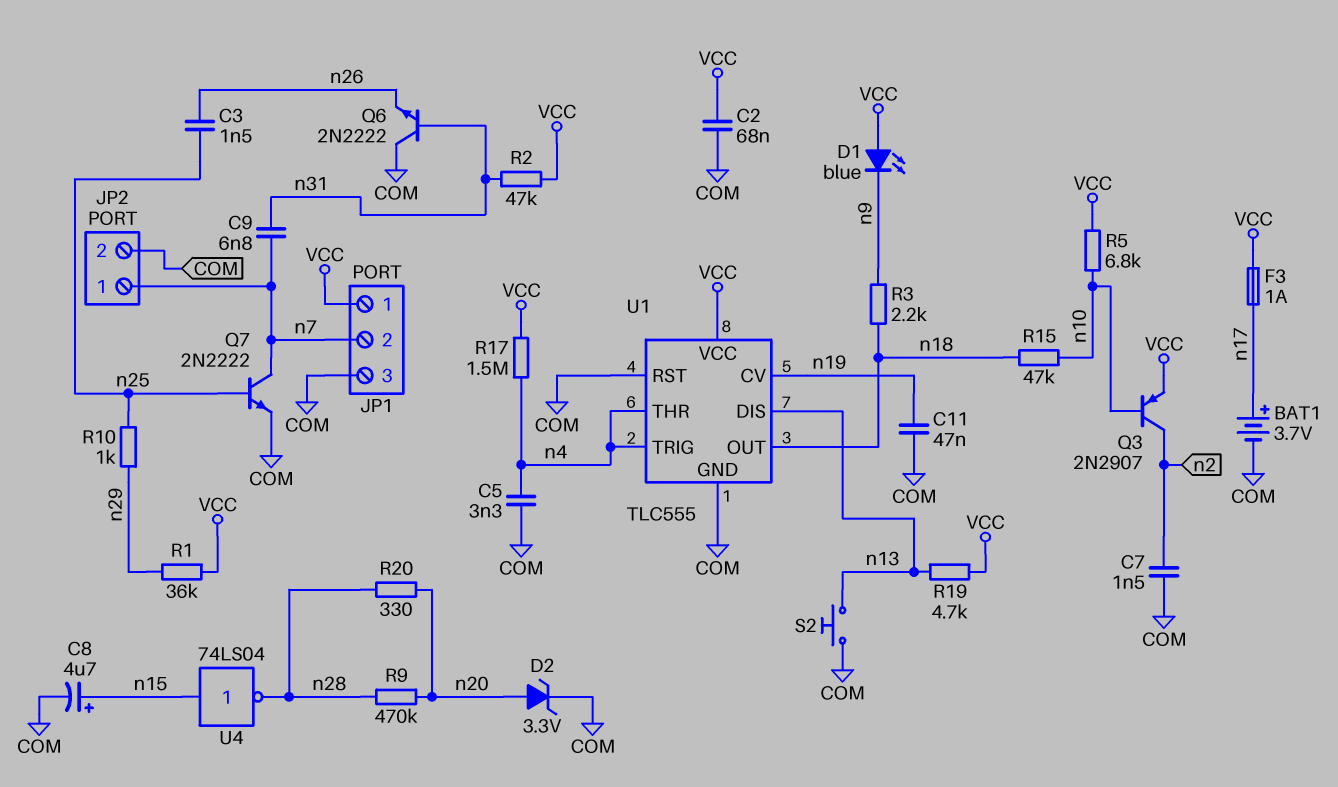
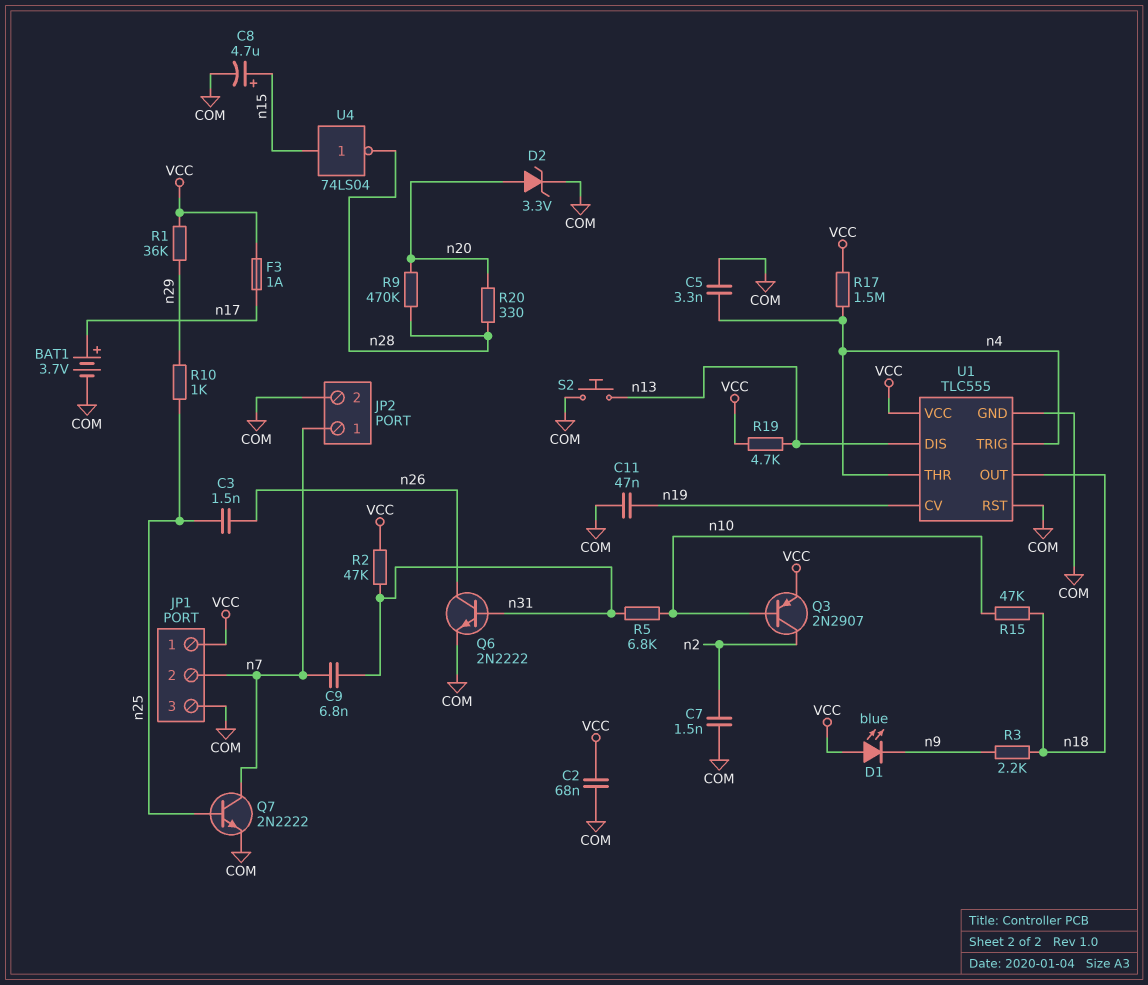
Q6: NPN 2N2222 (B n31, C COM, E n26) -> NPN 2N2222 (B n31, C n26, E COM)
R5: 6.8k (VCC, n10) -> 6.8k (n10, n31)

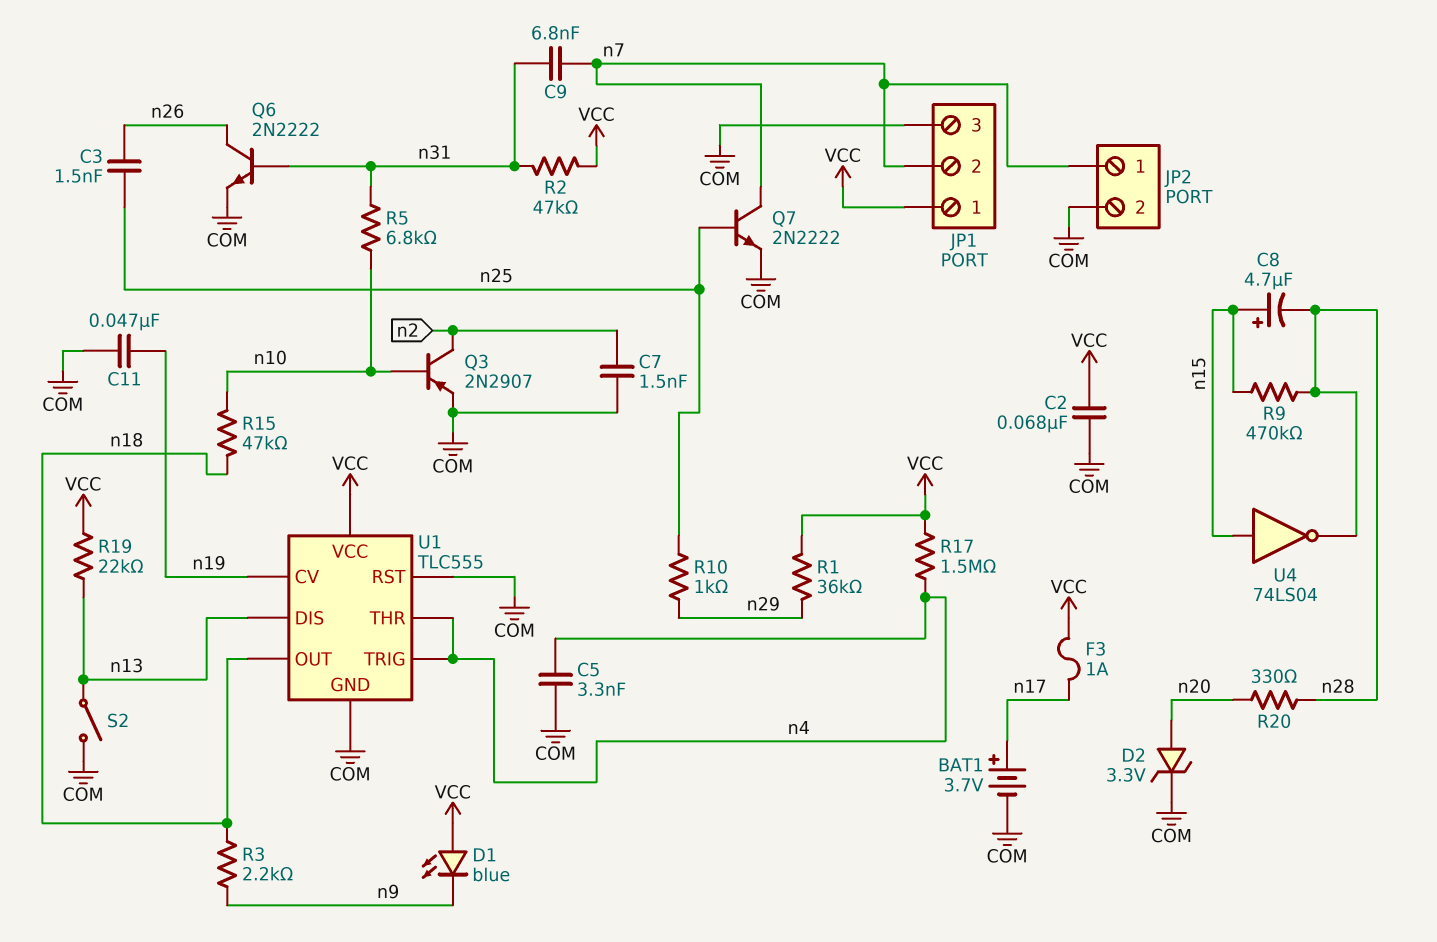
C8: 4.7uF (plus n15, minus COM) -> 4.7uF (plus n15, minus n28)
Q3: PNP 2N2907 (B n10, C n2, E VCC) -> PNP 2N2907 (B n10, C n2, E COM)
R9: 470k (n20, n28) -> 470k (n15, n28)
R19: 4.7k (VCC, n13) -> 22k (VCC, n13)
S2: button (COM, n13) -> switch (COM, n13)

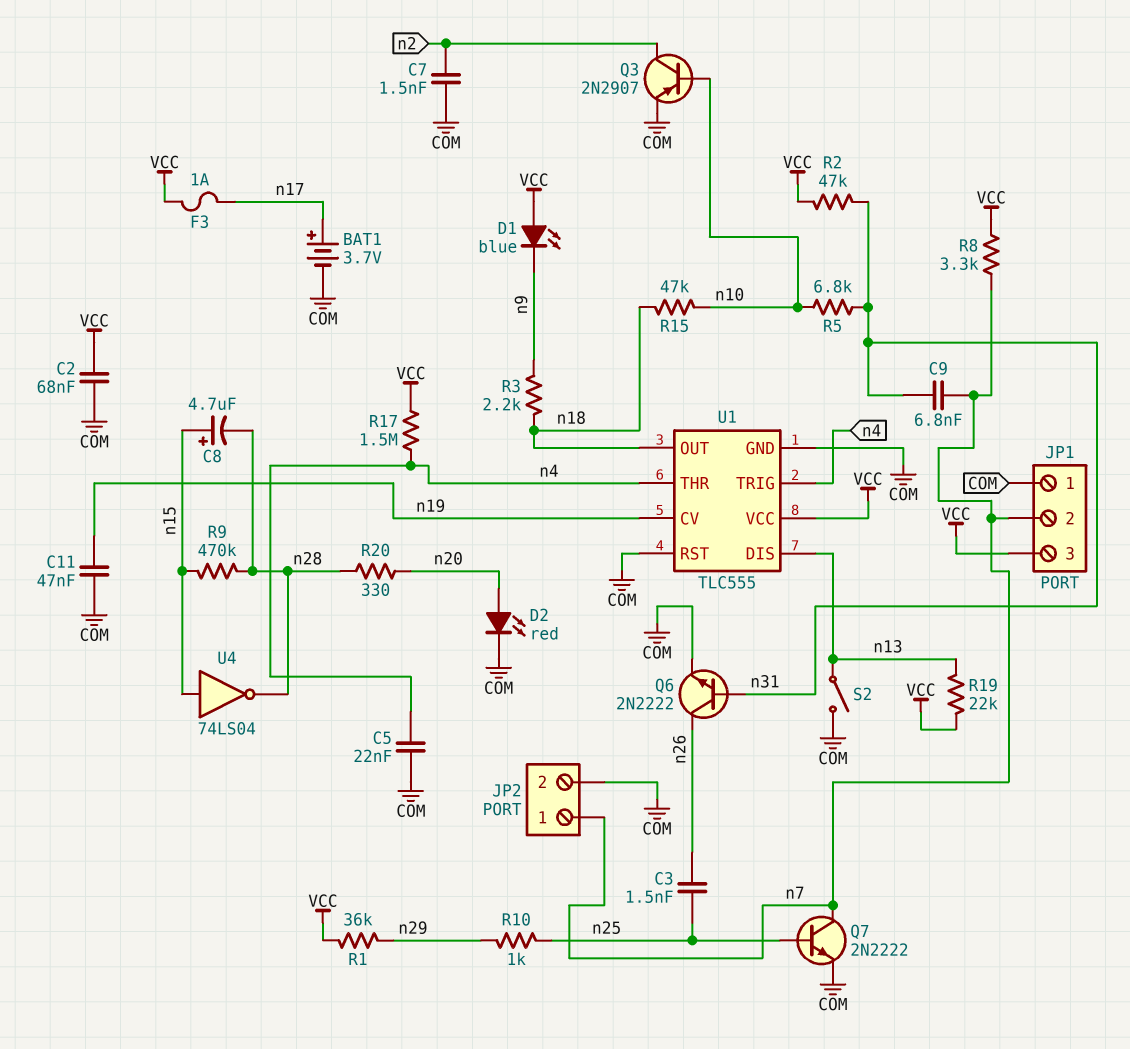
C5: 3.3nF (COM, n4) -> 22nF (COM, n4)
D2: zener 3.3V (A n20, K COM) -> LED red (A n20, K COM)
JP1 pin 1: VCC -> COM
JP1 pin 3: COM -> VCC
R8: none -> 3.3k (VCC, n7)

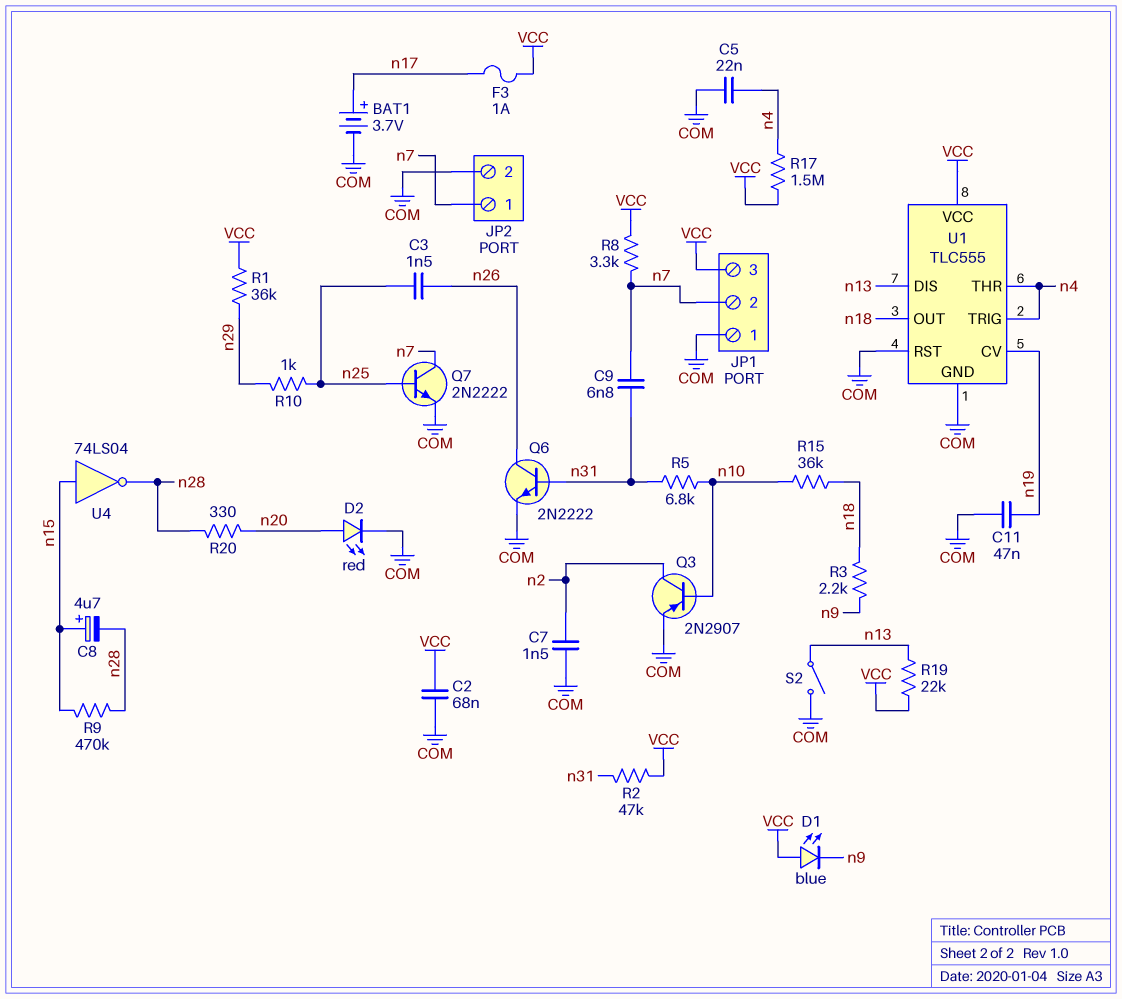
R15: 47k (n10, n18) -> 36k (n10, n18)

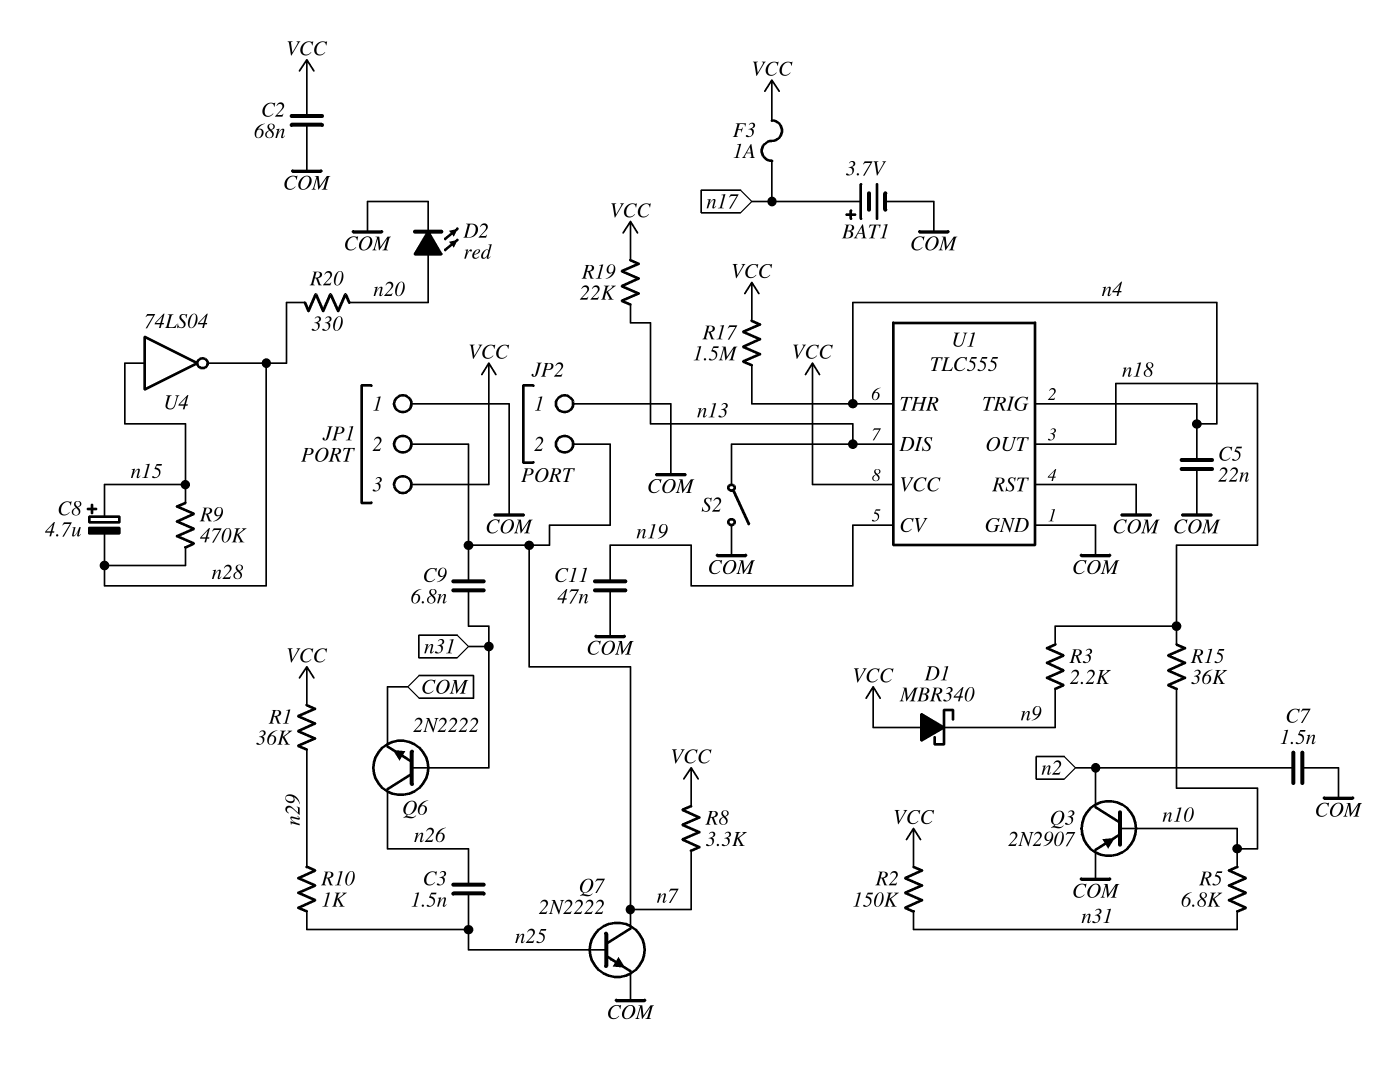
D1: LED blue (A VCC, K n9) -> schottky MBR340 (A VCC, K n9)
JP2 pin 1: n7 -> COM
JP2 pin 2: COM -> n7
R2: 47k (VCC, n31) -> 150k (VCC, n31)

